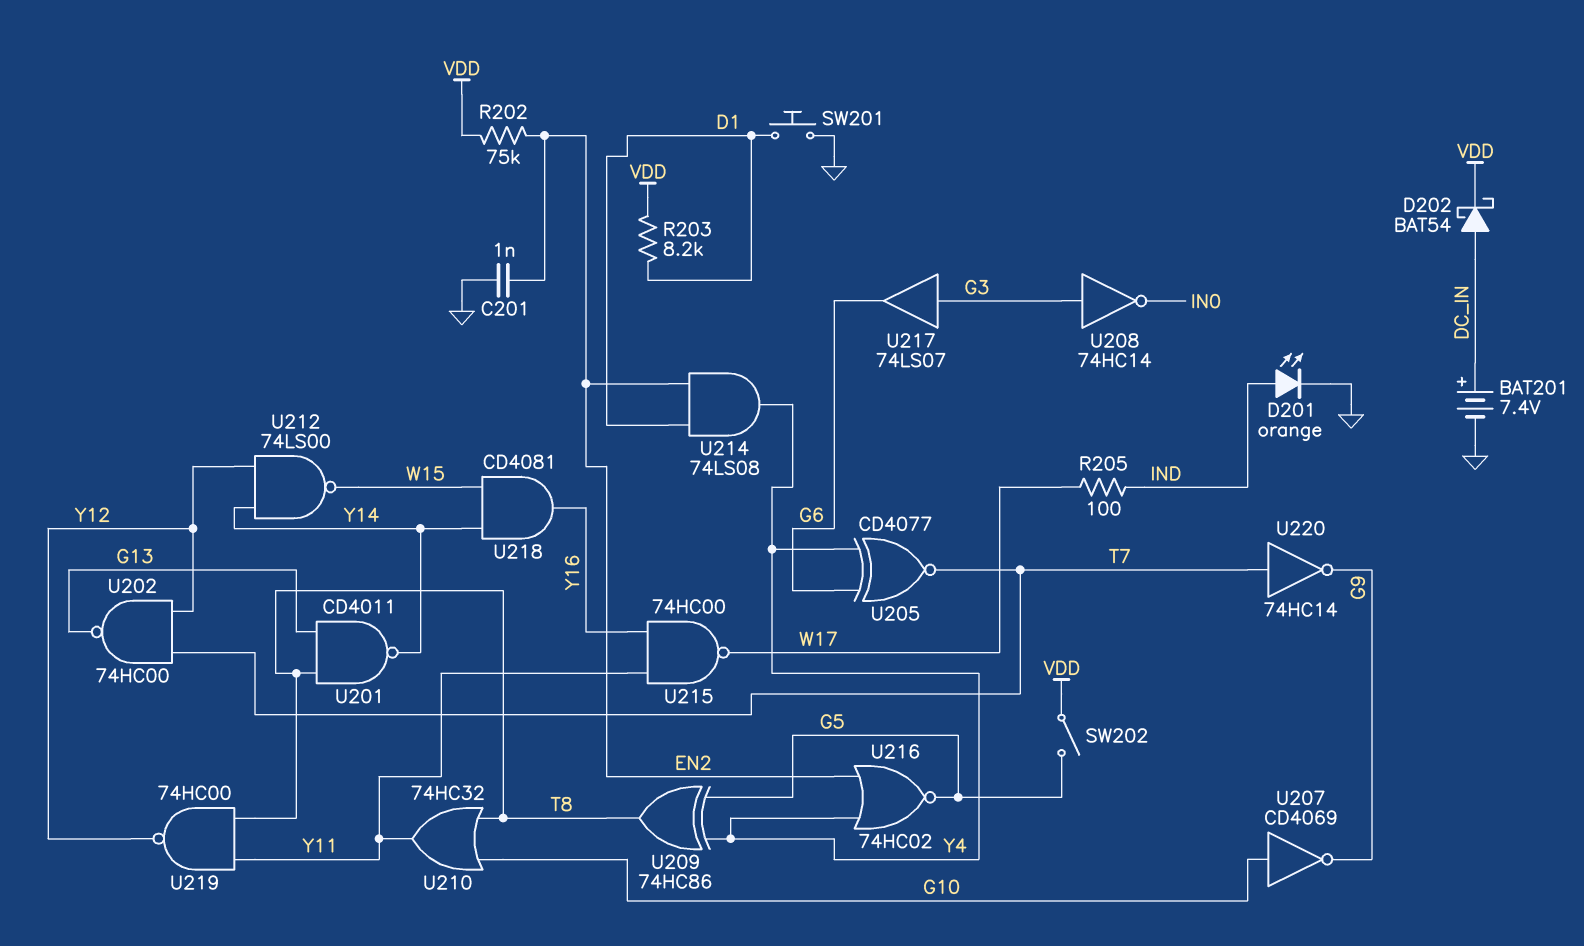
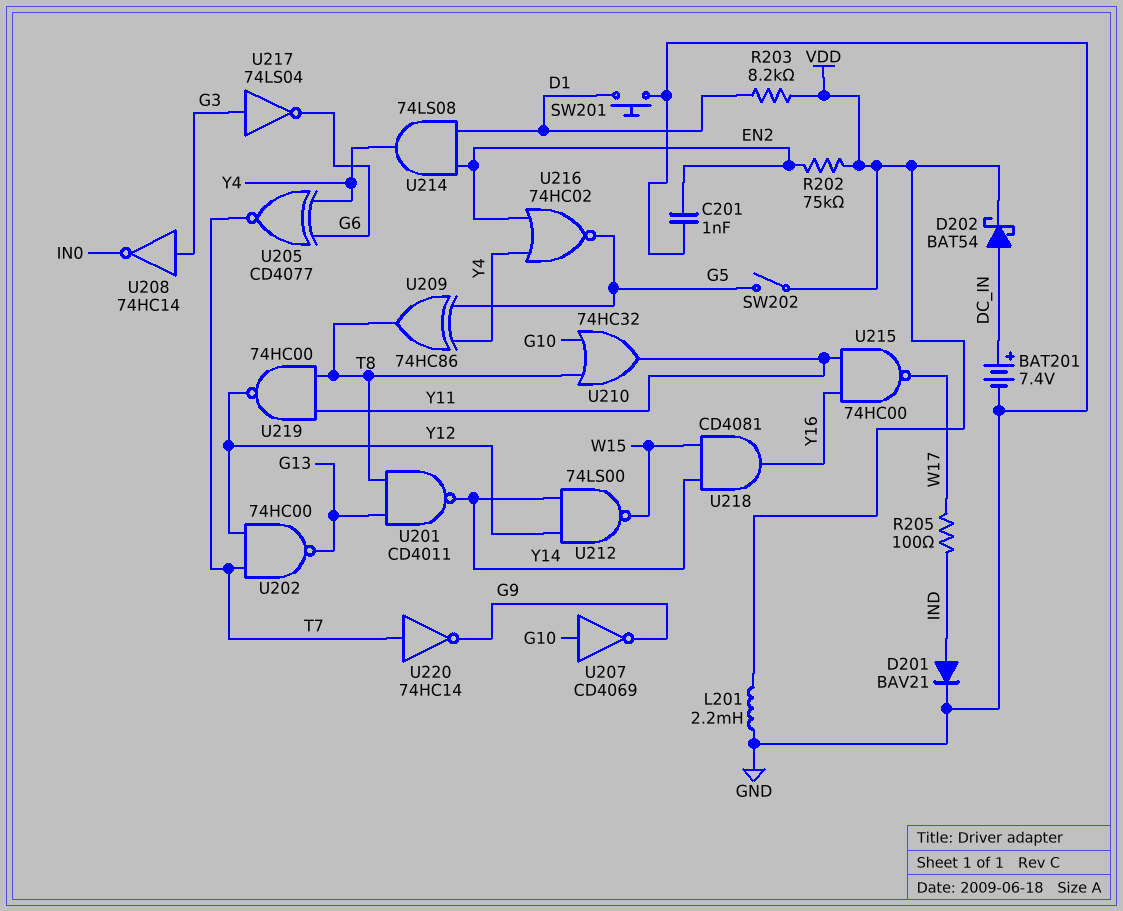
D201: LED orange (A IND, K GND) -> diode BAV21 (A IND, K GND)
L201: none -> 2.2mH (GND, VDD)
U217: buffer 74LS07 (in G3, out G6) -> NOT 74LS04 (in G3, out G6)

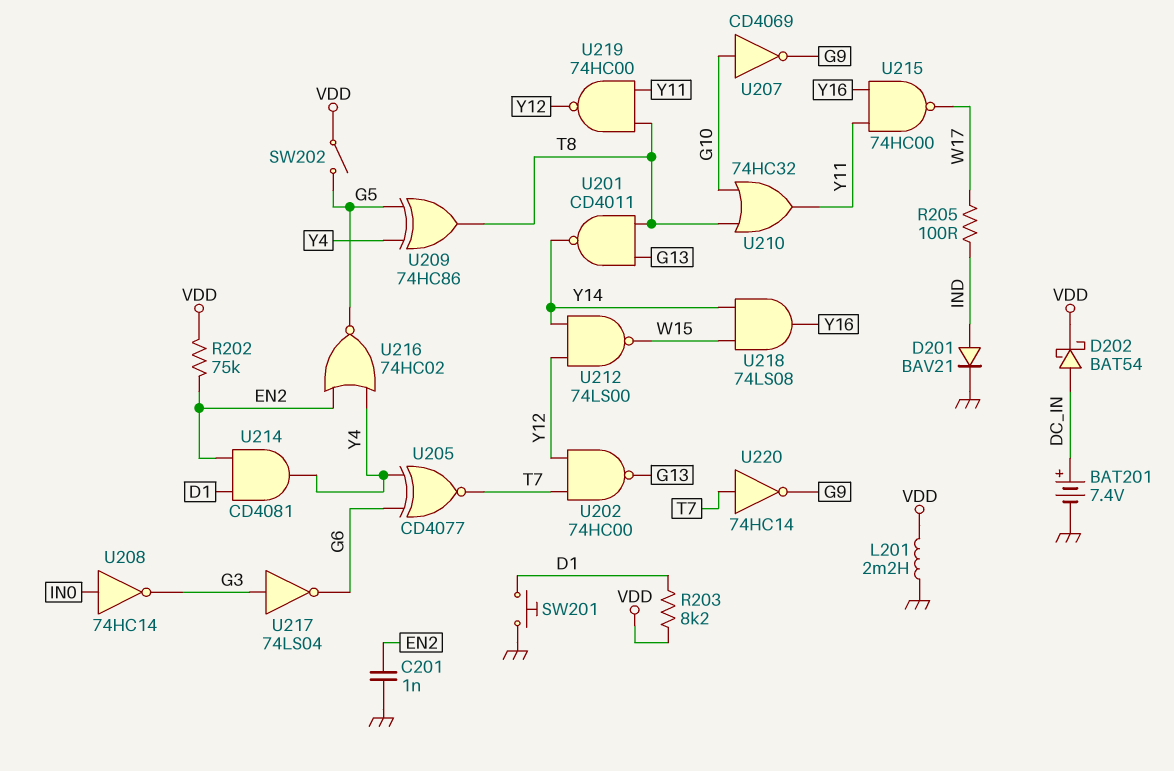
U208: NOT 74HC14 (in G3, out IN0) -> NOT 74HC14 (in IN0, out G3)
U214: AND 74LS08 (in D1, in EN2, out Y4) -> AND CD4081 (in D1, in EN2, out Y4)
U218: AND CD4081 (in W15, in Y14, out Y16) -> AND 74LS08 (in W15, in Y14, out Y16)

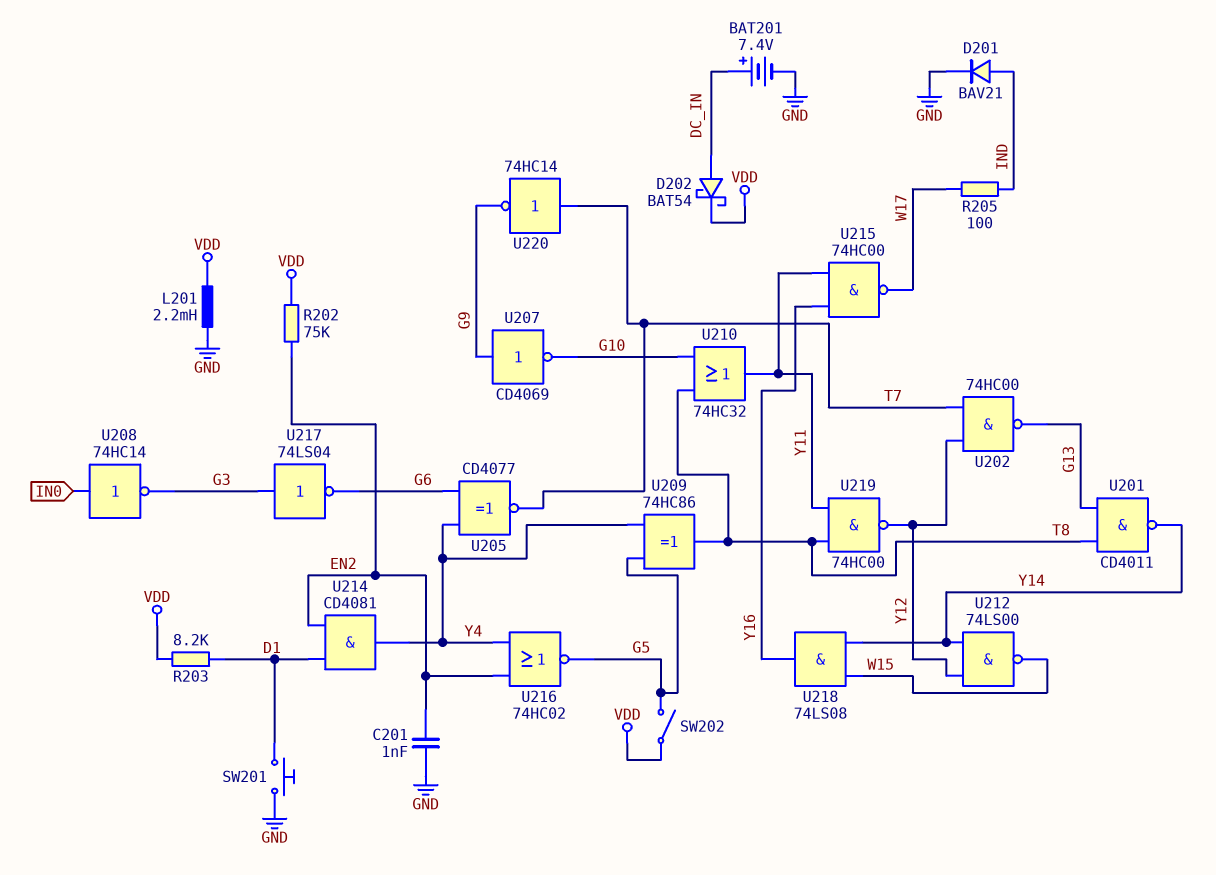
U207: NOT CD4069 (in G10, out G9) -> NOT CD4069 (in G9, out G10)

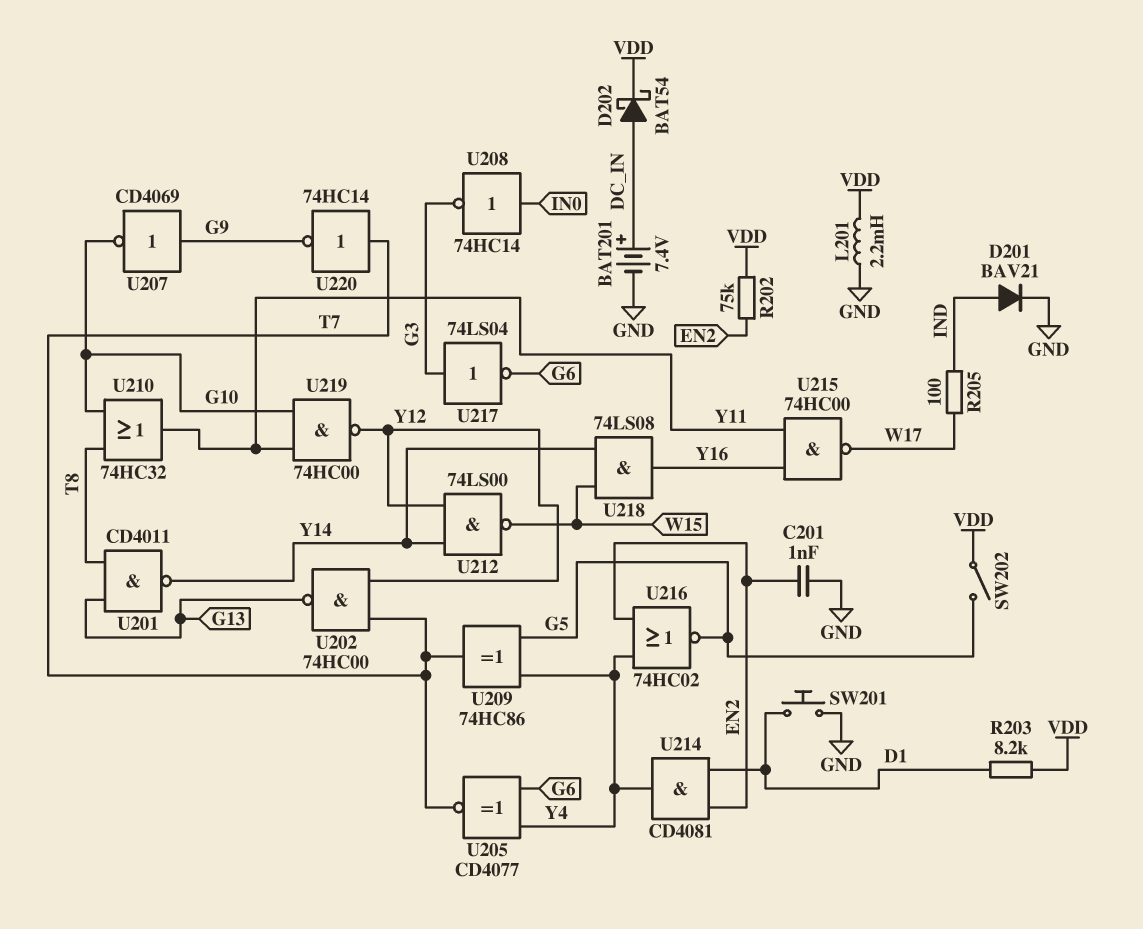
U209: XOR 74HC86 (in G5, in Y4, out T8) -> XOR 74HC86 (in G5, in Y4, out T7)
U219: NAND 74HC00 (in T8, in Y11, out Y12) -> NAND 74HC00 (in G10, in Y11, out Y12)

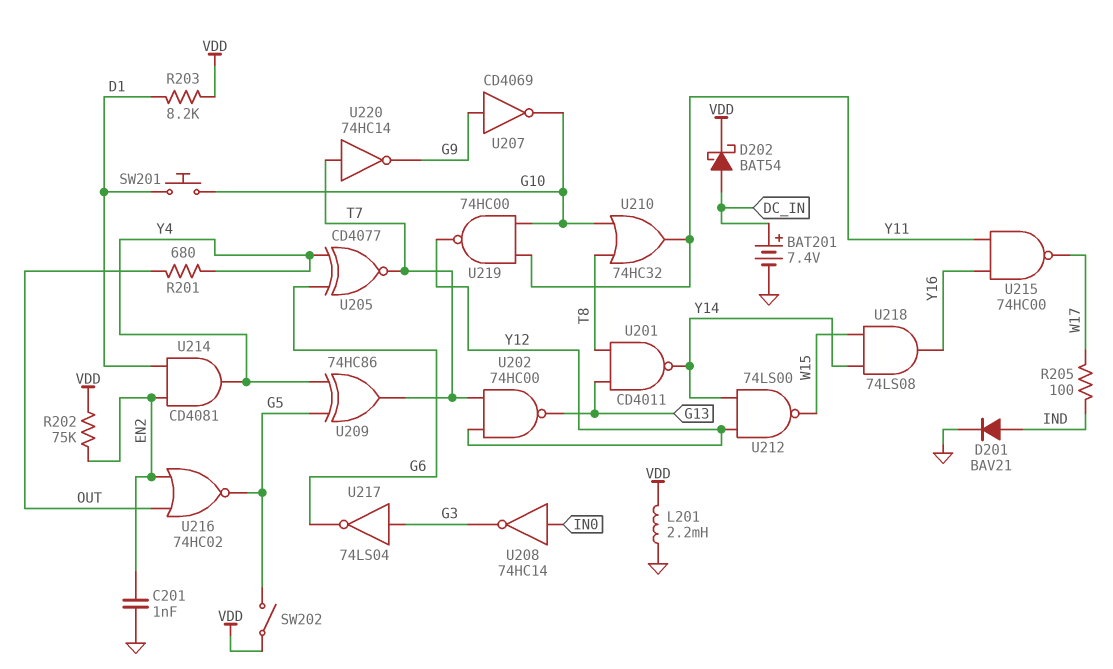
R201: none -> 680 (OUT, Y4)
SW201: button (D1, GND) -> button (D1, G10)
U216: NOR 74HC02 (in EN2, in Y4, out G5) -> NOR 74HC02 (in EN2, in OUT, out G5)

